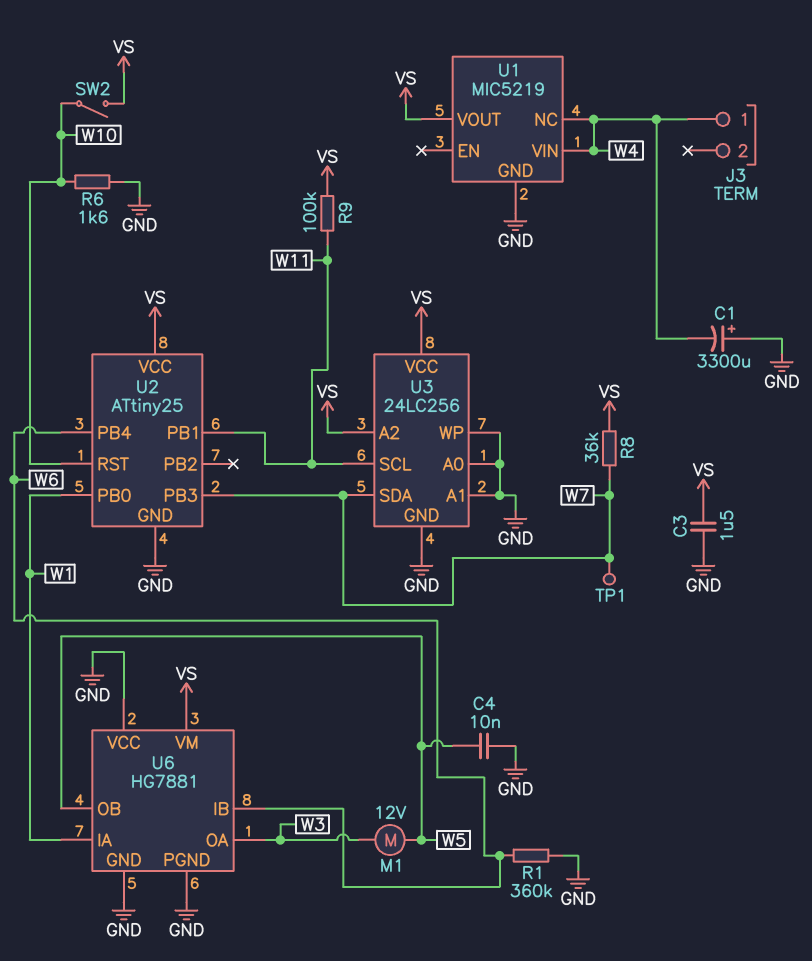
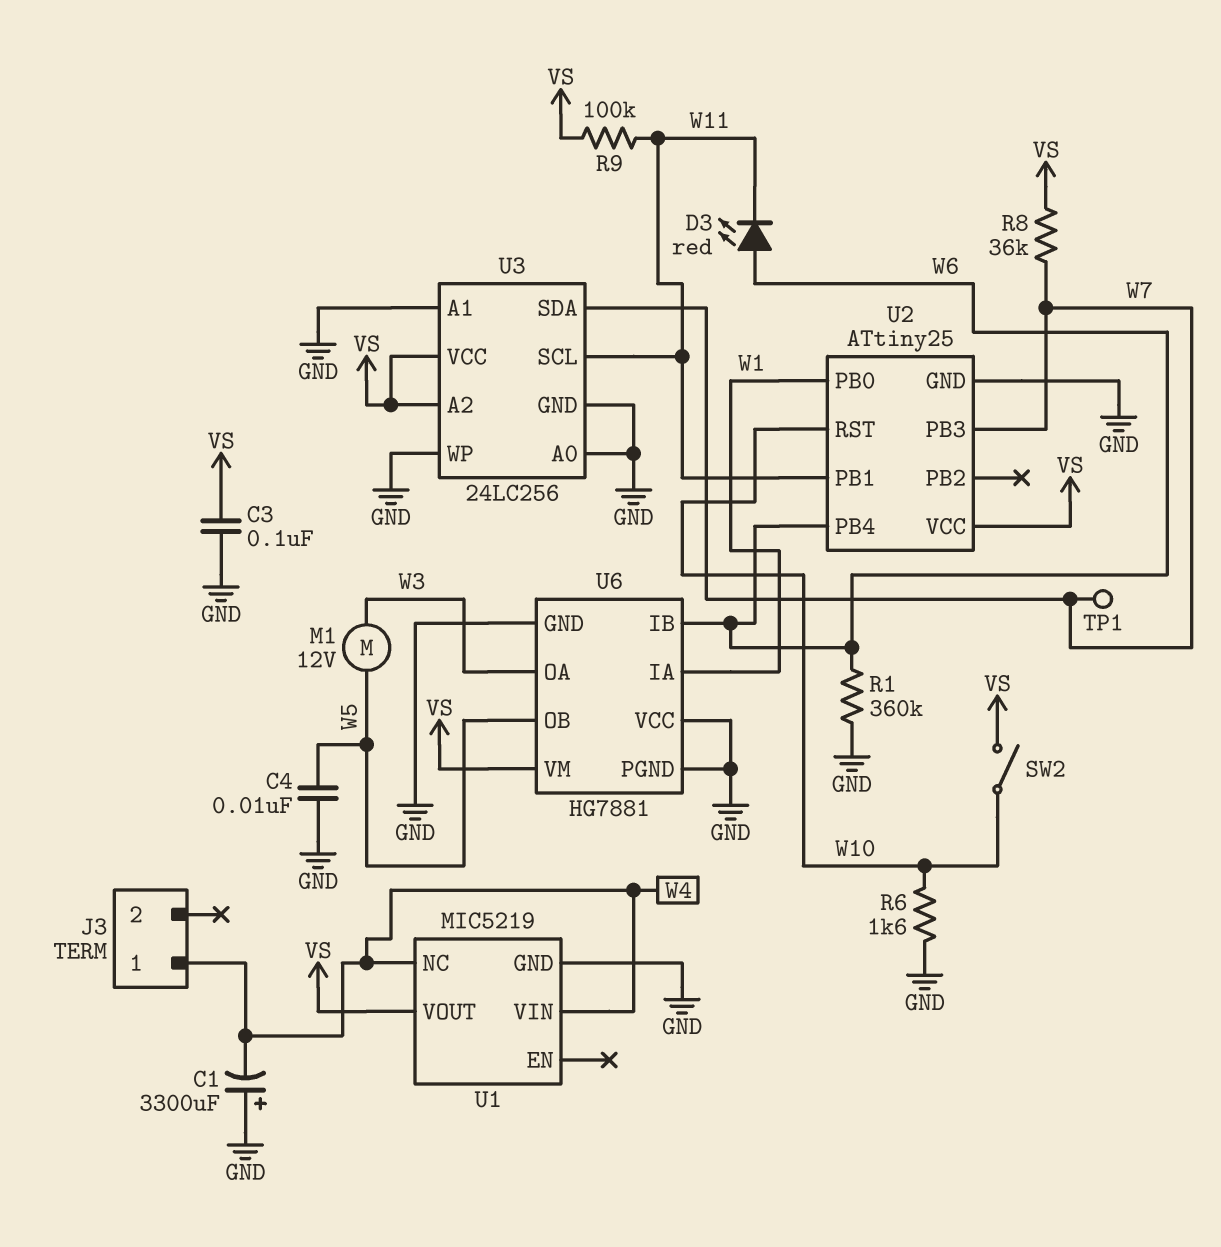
C3: 1.5uF (GND, VS) -> 100nF (GND, VS)
D3: none -> LED red (A W6, K W11)

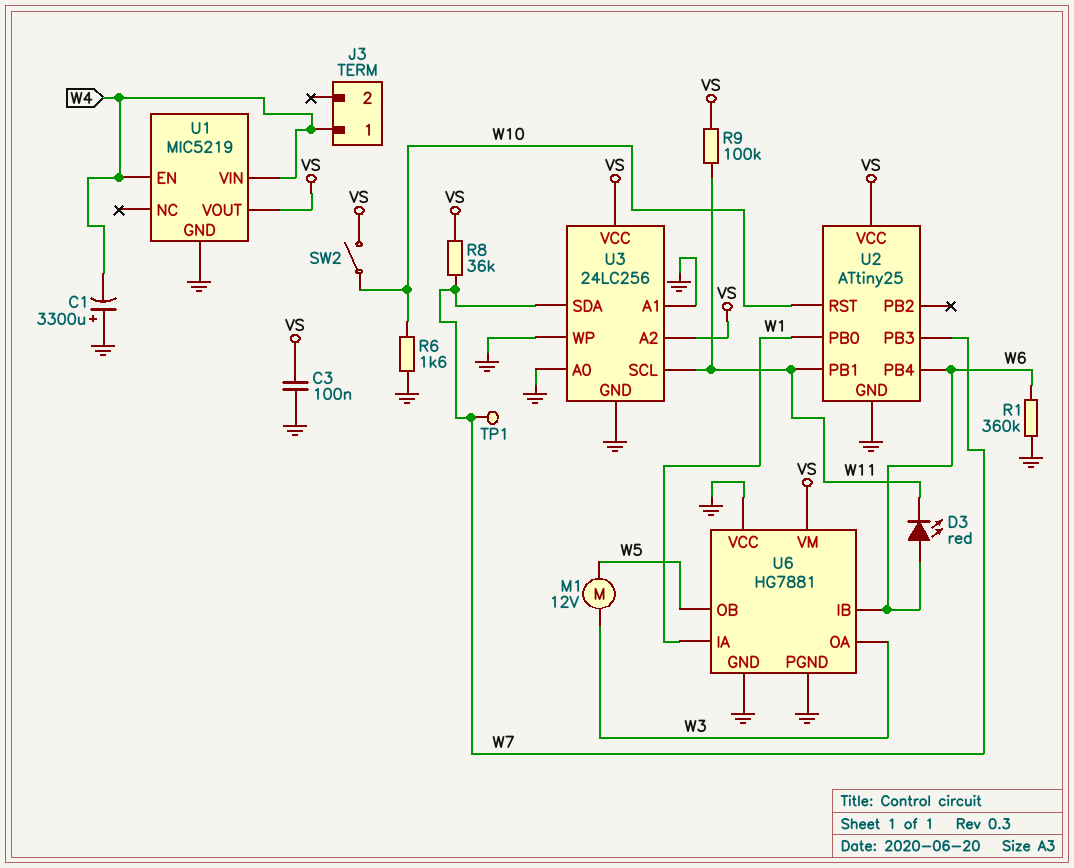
C4: 10nF (GND, W5) -> none
U1 pin EN: none -> W4
U1 pin NC: W4 -> none

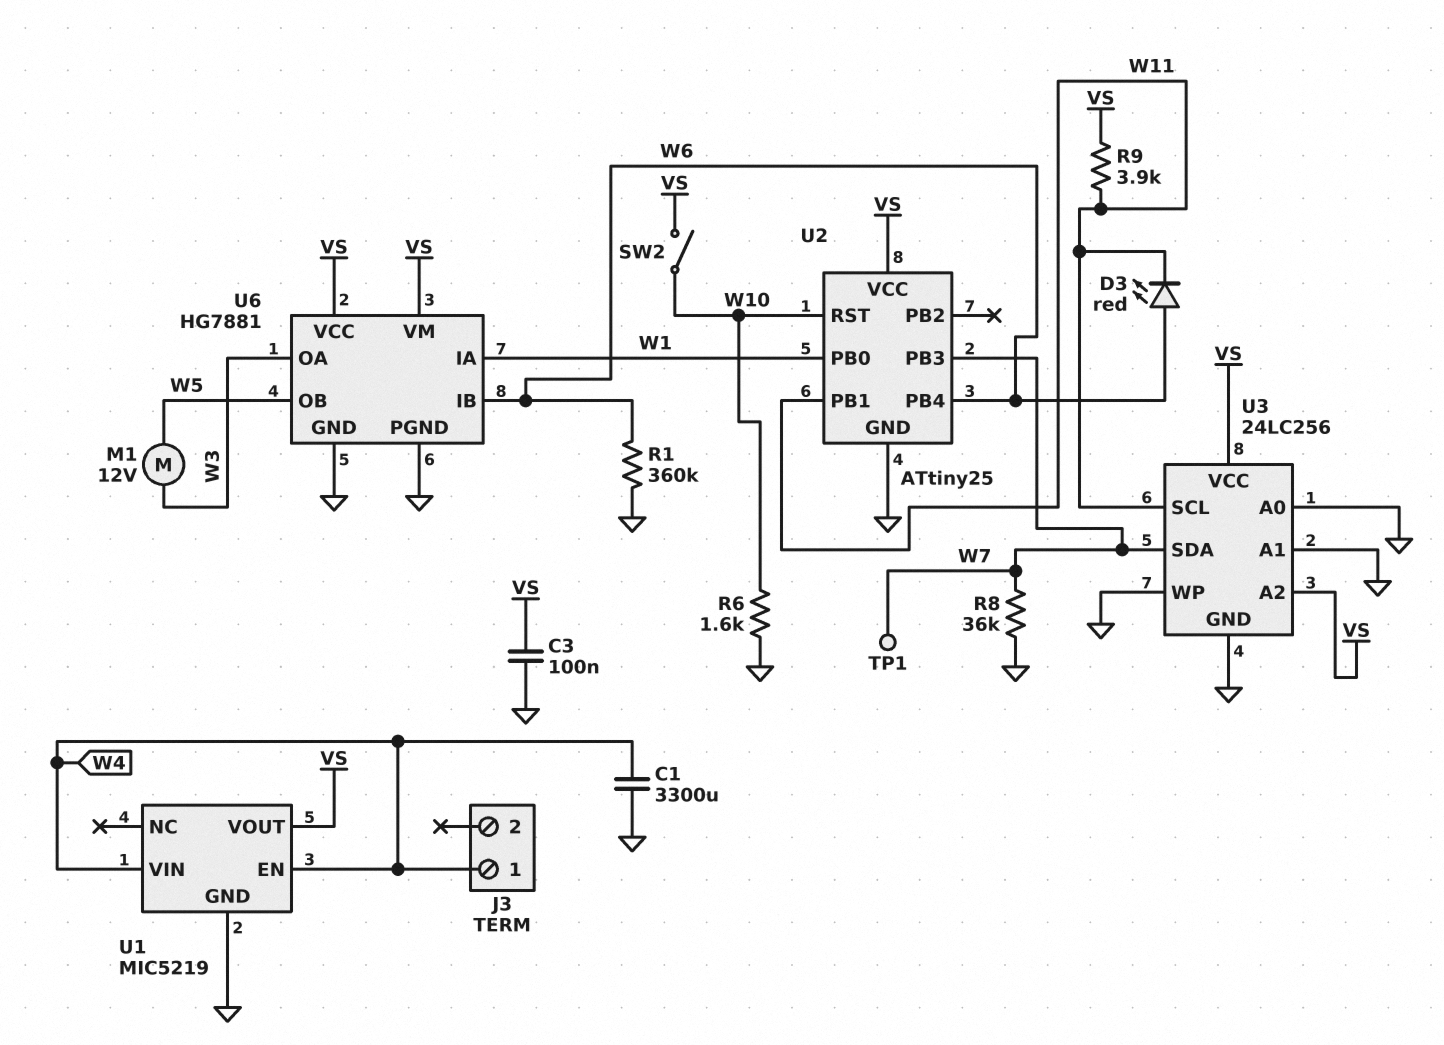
C1: 3300uF (plus GND, minus W4) -> 3300uF (GND, W4)
R8: 36k (VS, W7) -> 36k (GND, W7)
R9: 100k (VS, W11) -> 3.9k (VS, W11)
U6 pin VCC: GND -> VS

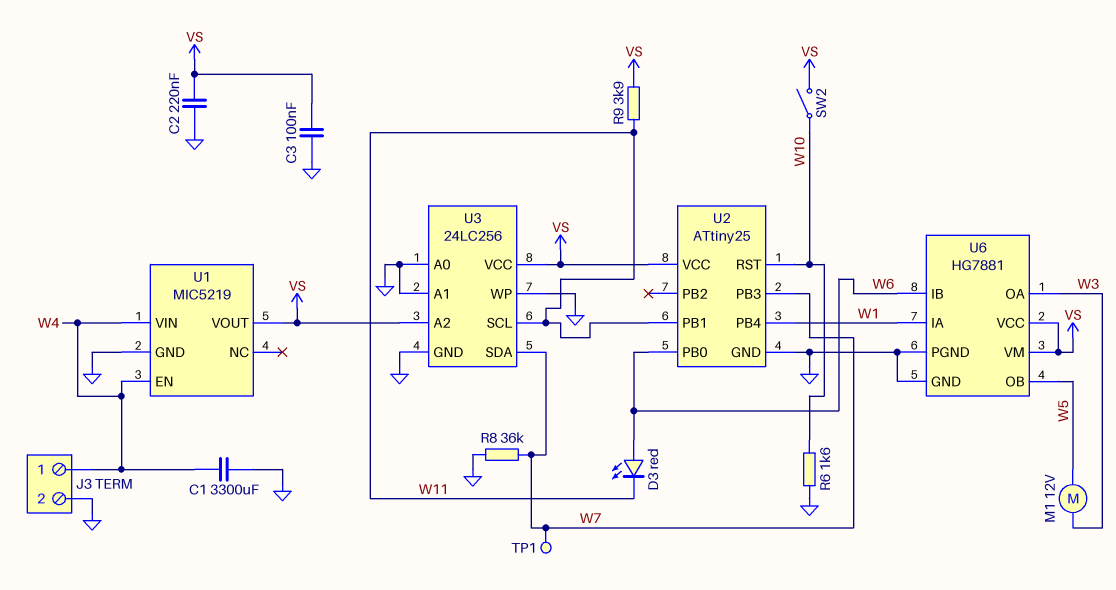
C2: none -> 220nF (GND, VS)
J3 pin 2: none -> GND
R1: 360k (GND, W6) -> none
U2 pin PB0: W1 -> W6
U2 pin PB4: W6 -> W1

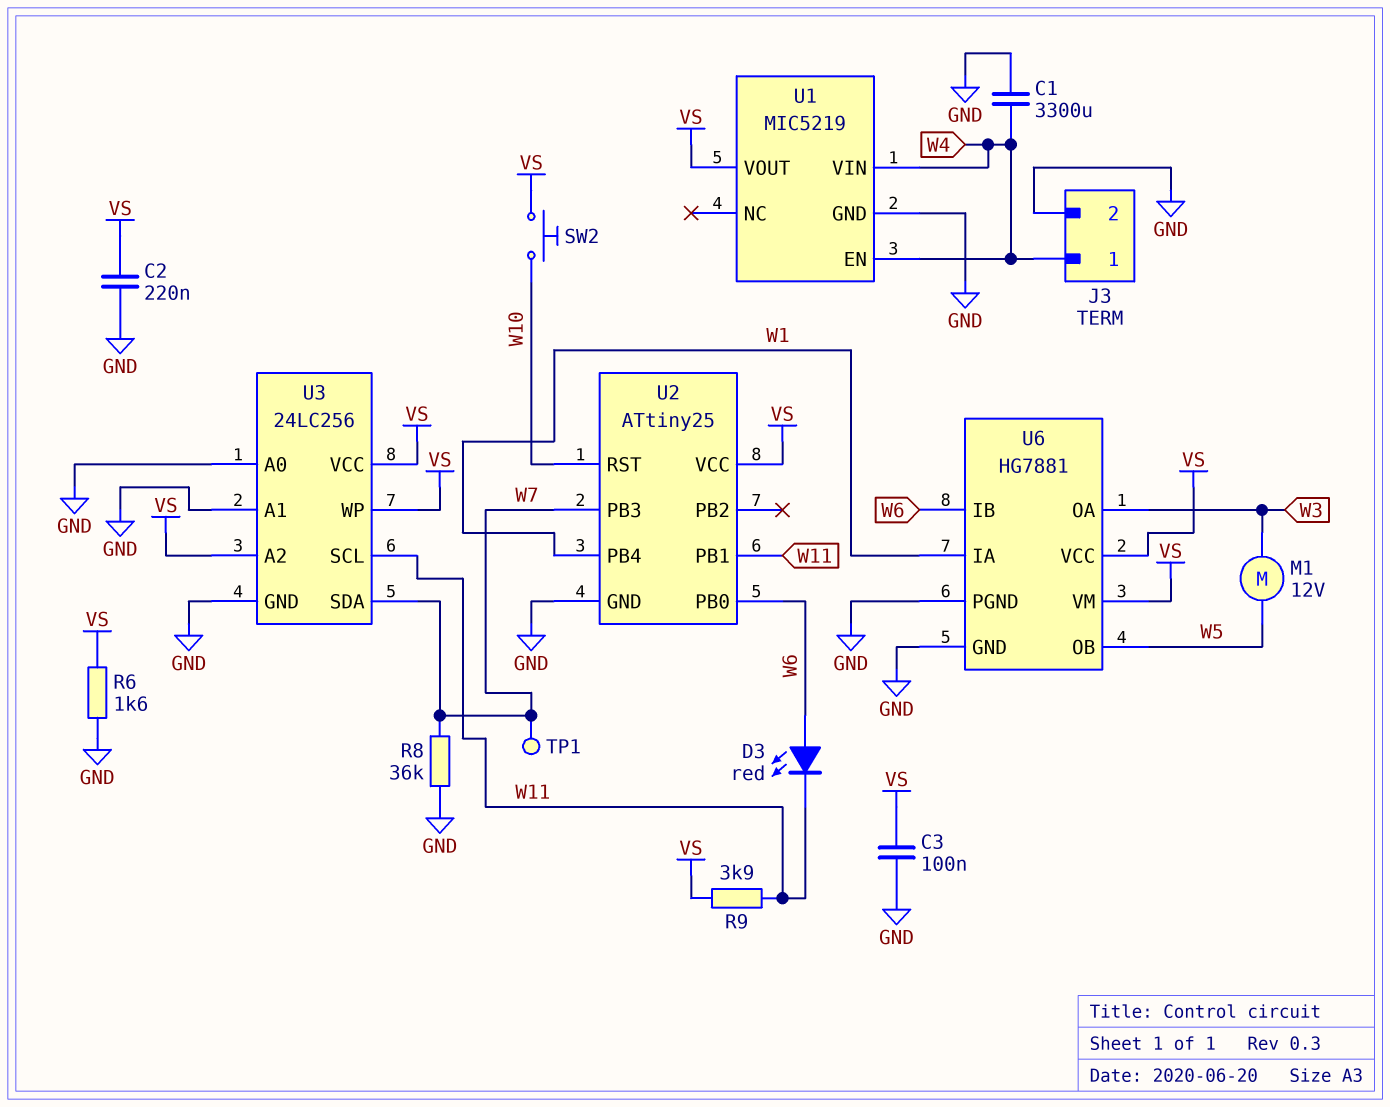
R6: 1.6k (GND, W10) -> 1.6k (GND, VS)
SW2: switch (VS, W10) -> button (VS, W10)
U3 pin WP: GND -> VS

